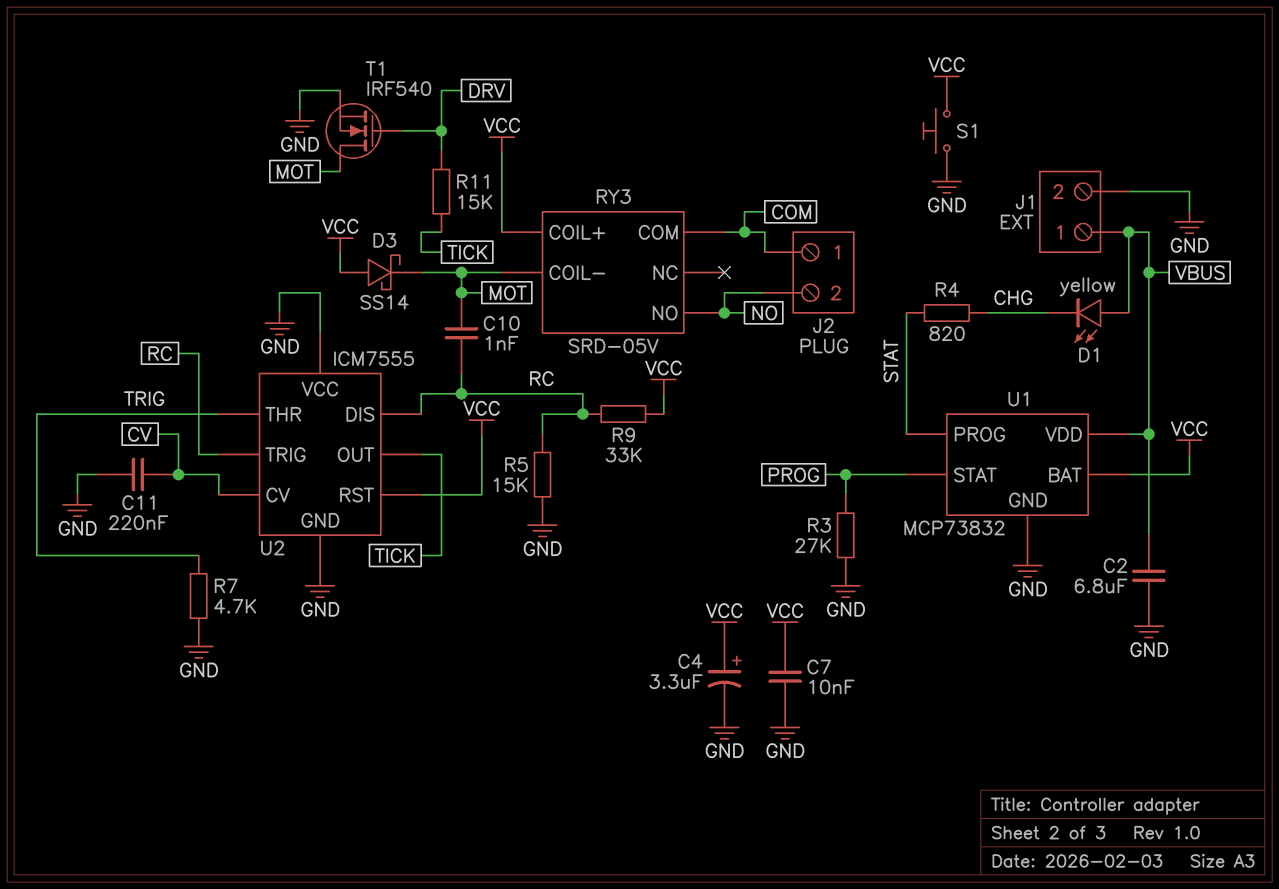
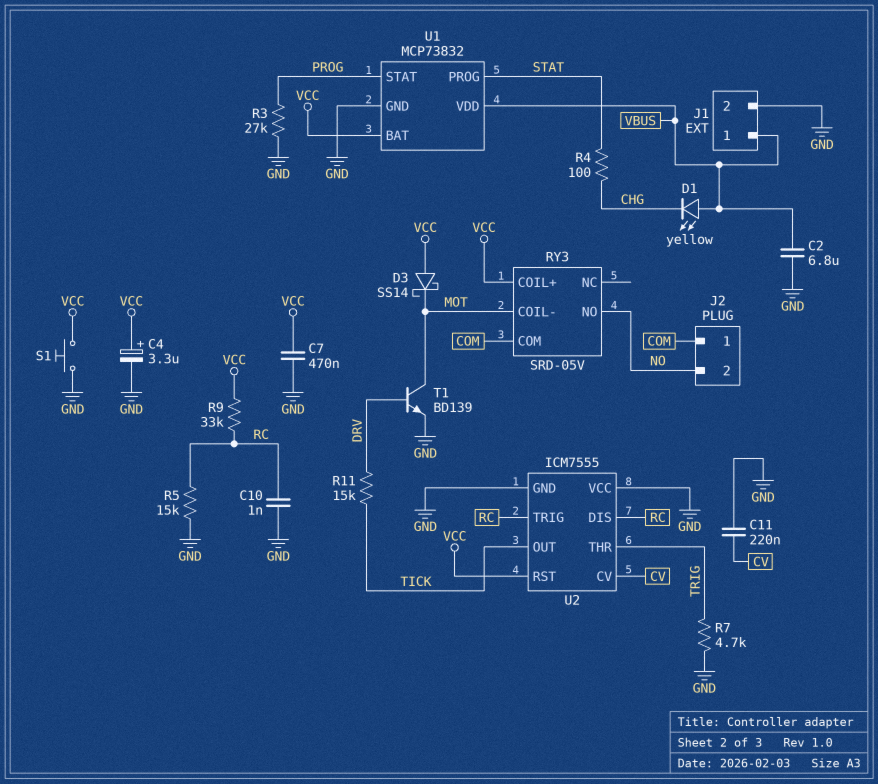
C7: 10nF (GND, VCC) -> 470nF (GND, VCC)
C10: 1nF (MOT, RC) -> 1nF (GND, RC)
R4: 820 (CHG, STAT) -> 100 (CHG, STAT)
T1: NMOS IRF540 (G DRV, D MOT, S GND) -> NPN BD139 (B DRV, C MOT, E GND)

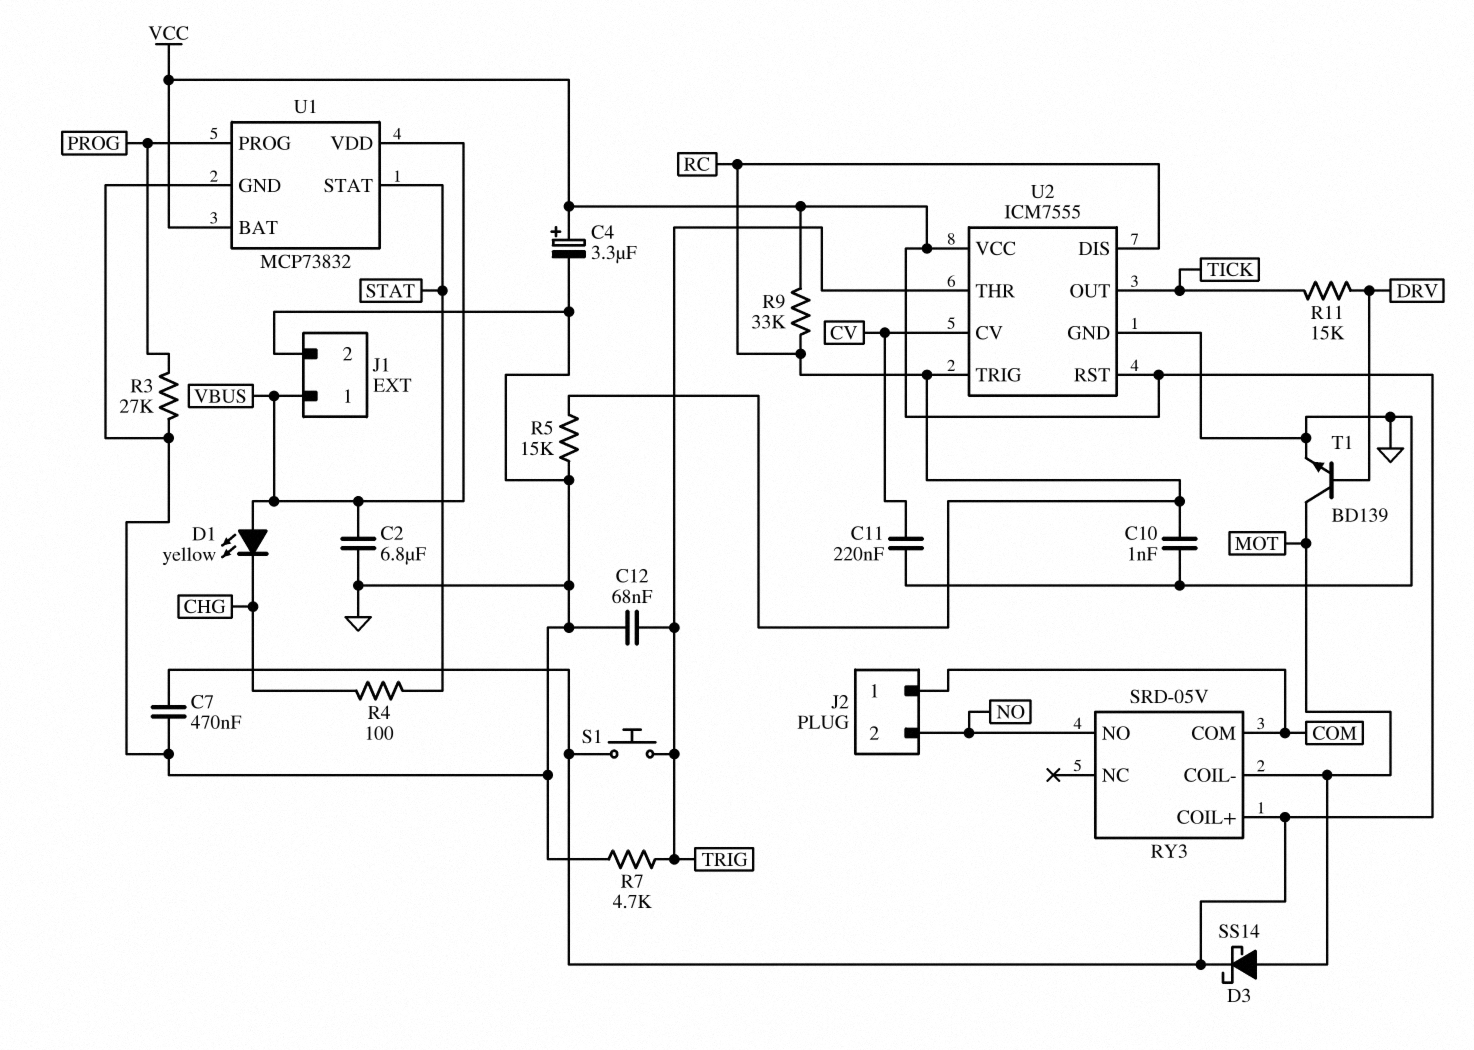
C12: none -> 68nF (GND, TRIG)
D3: schottky SS14 (A VCC, K MOT) -> schottky SS14 (A MOT, K VCC)
S1: button (GND, VCC) -> button (TRIG, VCC)
U1 pin PROG: STAT -> PROG
U1 pin STAT: PROG -> STAT
U2 pin VCC: GND -> VCC

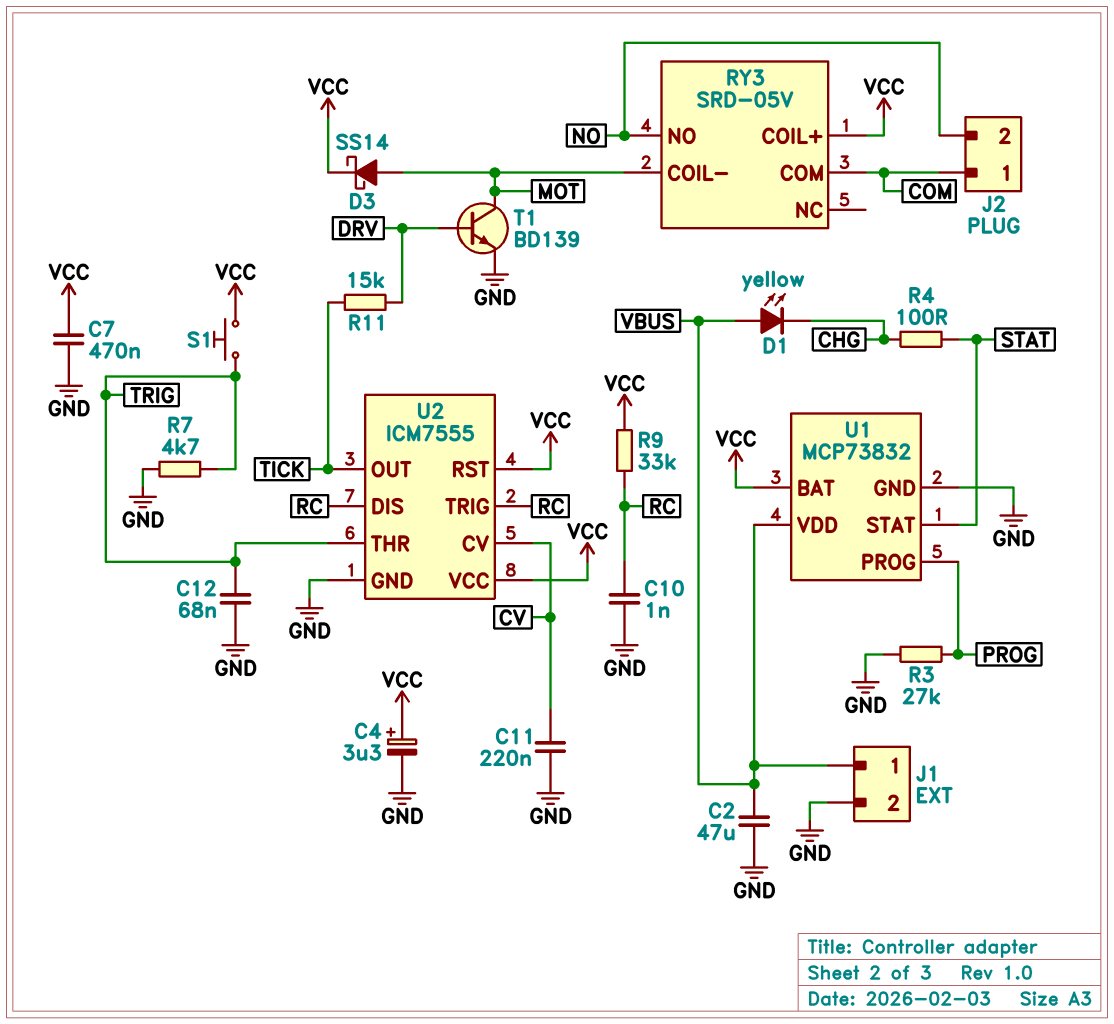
C2: 6.8uF (GND, VBUS) -> 47uF (GND, VBUS)
R5: 15k (GND, RC) -> none

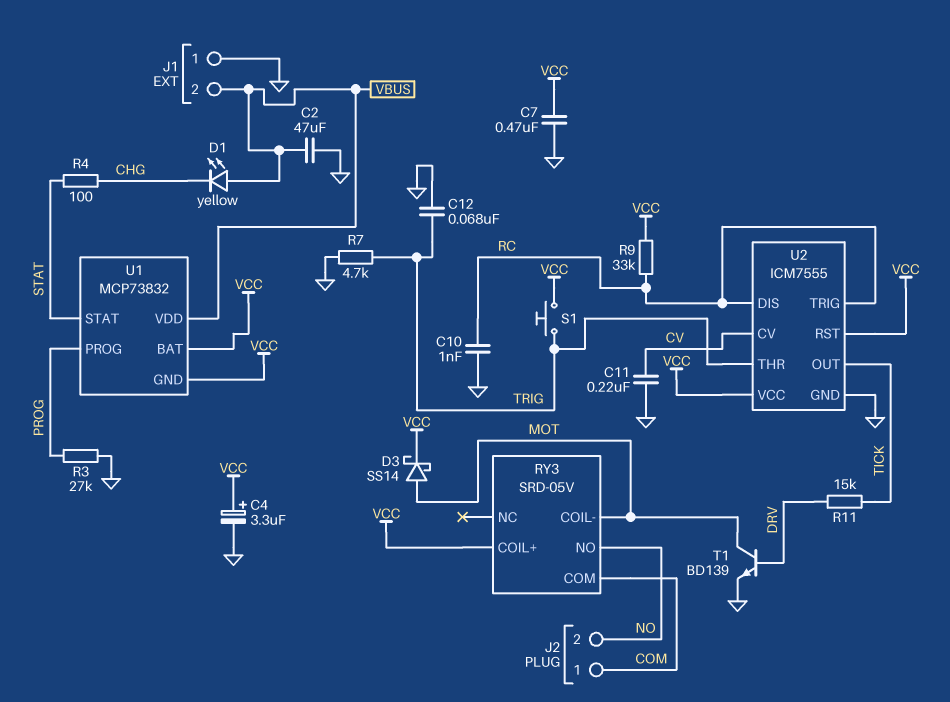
J1 pin 1: VBUS -> GND
J1 pin 2: GND -> VBUS
U1 pin GND: GND -> VCC

